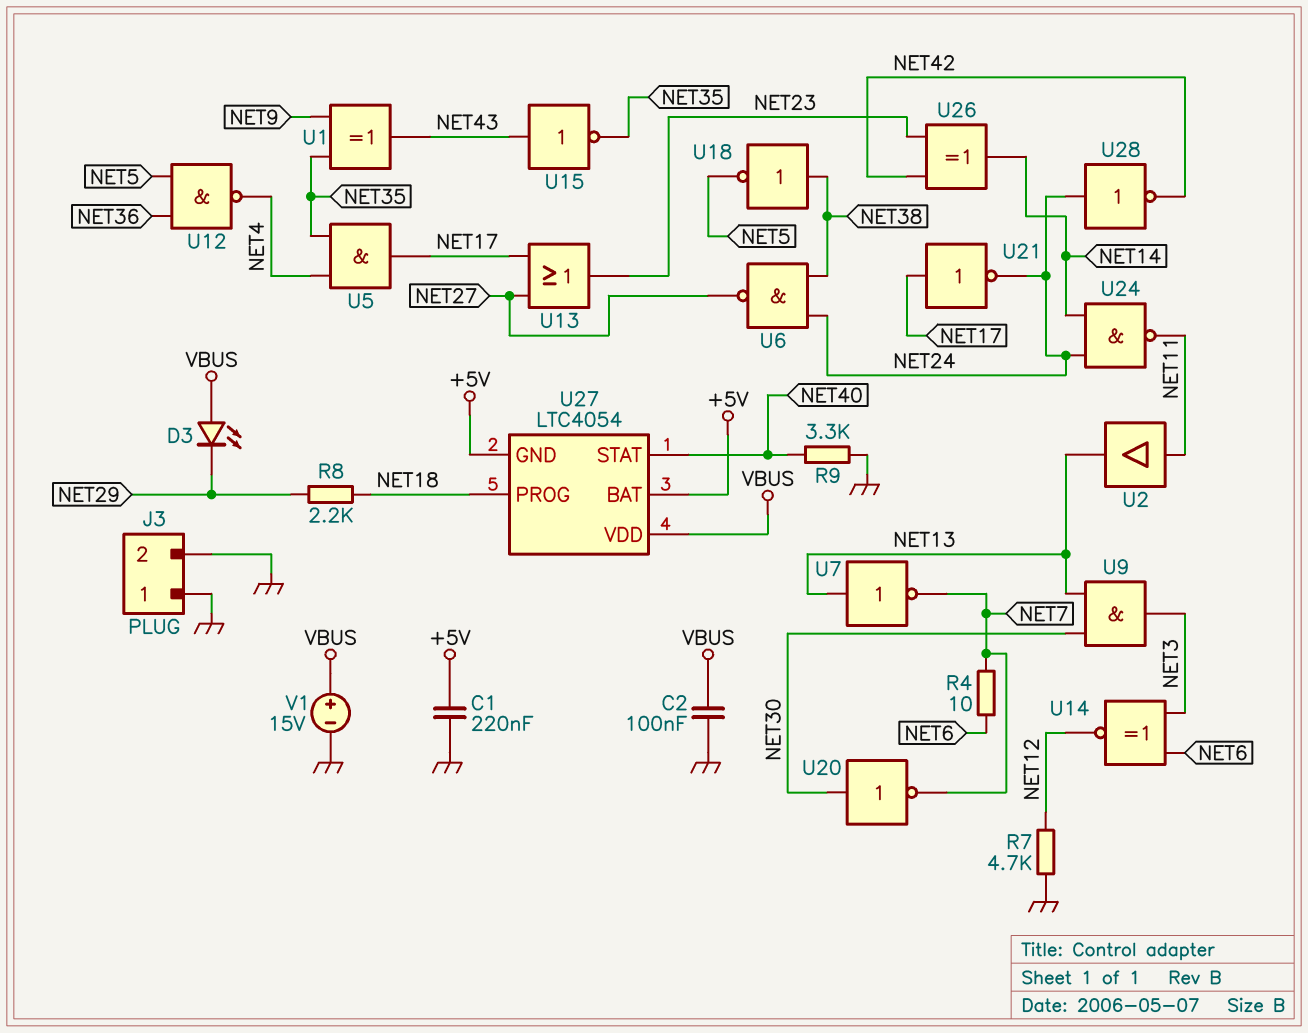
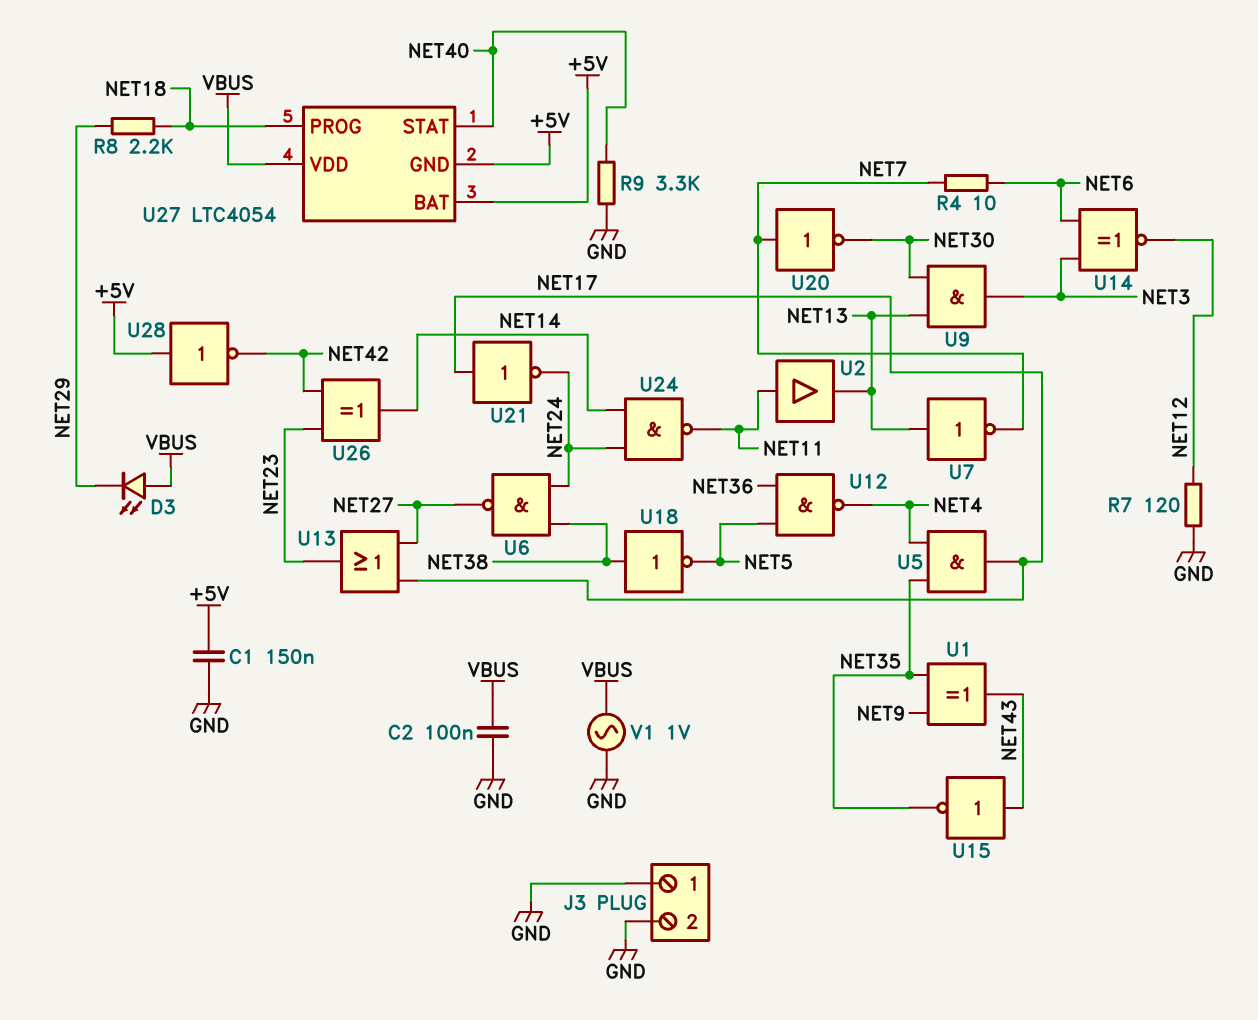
C1: 220nF (+5V, GND) -> 150nF (+5V, GND)
R7: 4.7k (GND, NET12) -> 120 (GND, NET12)
U20: NOT (in NET30, out NET7) -> NOT (in NET7, out NET30)
U28: NOT (in NET24, out NET42) -> NOT (in +5V, out NET42)
V1: 15V (plus VBUS, minus GND) -> AC 1V (GND, VBUS)

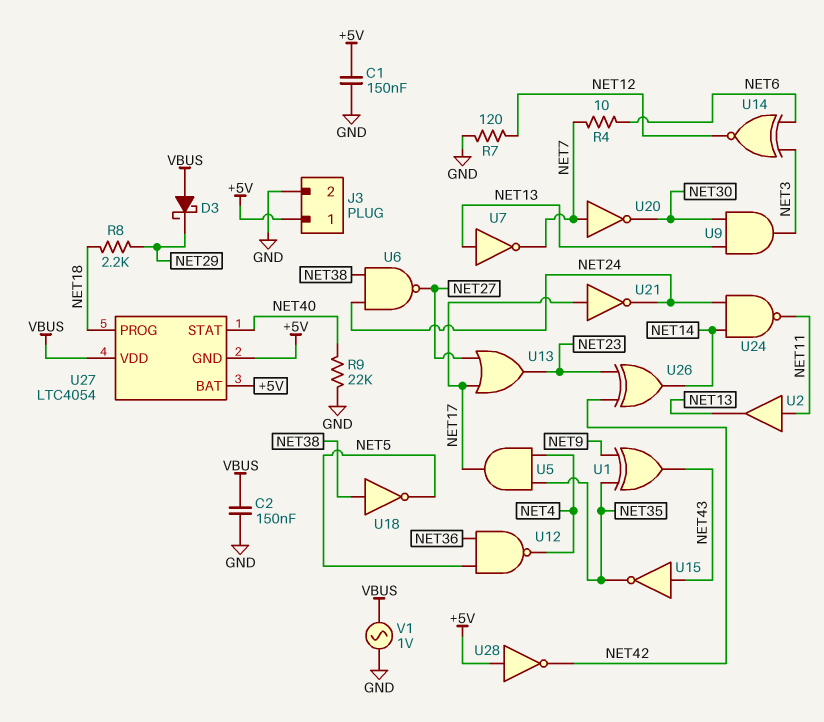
C2: 100nF (GND, VBUS) -> 150nF (GND, VBUS)
D3: LED (A VBUS, K NET29) -> schottky (A VBUS, K NET29)
J3 pin 1: GND -> +5V
R9: 3.3k (GND, NET40) -> 22k (GND, NET40)

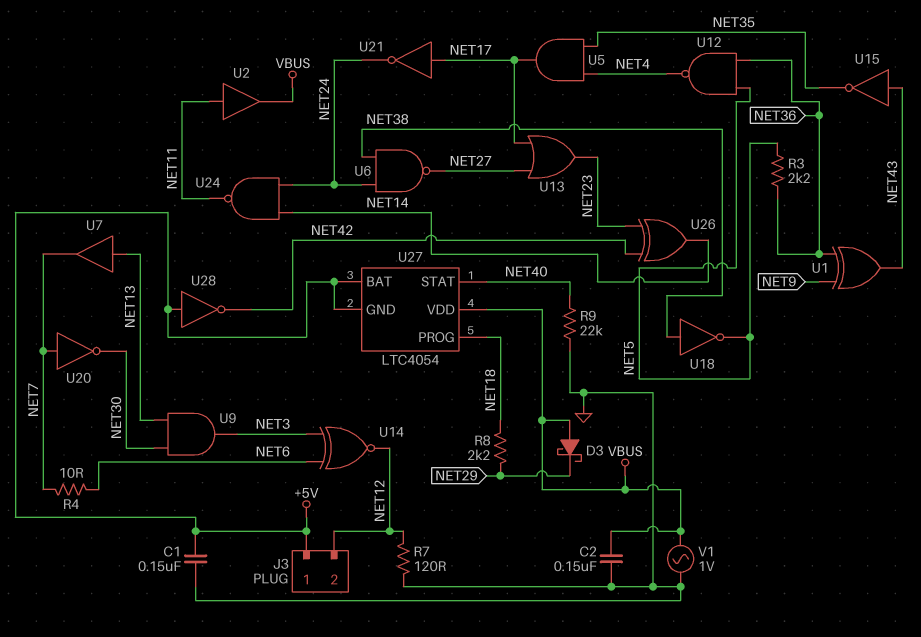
J3 pin 2: GND -> NET12
R3: none -> 2.2k (NET5, NET36)
U1: XOR (in NET9, in NET35, out NET43) -> XOR (in NET9, in NET36, out NET43)
U2: buffer (in NET11, out NET13) -> buffer (in NET11, out VBUS)
U7: NOT (in NET13, out NET7) -> buffer (in NET13, out NET7)

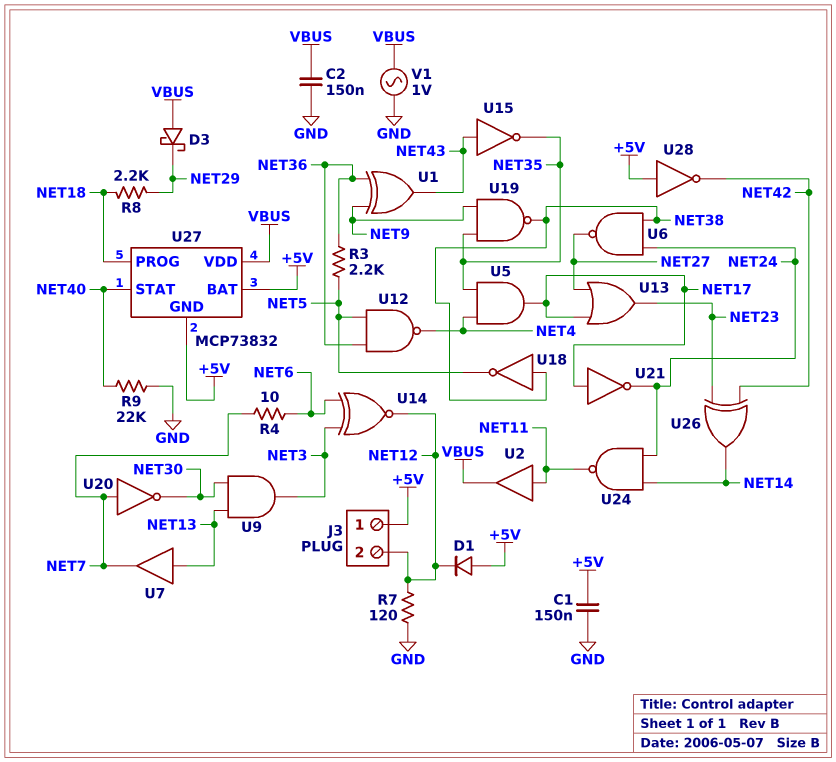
D1: none -> diode (A +5V, K NET12)
U19: none -> NAND (in NET9, in NET35, out NET38)
U27: LTC4054 -> MCP73832

